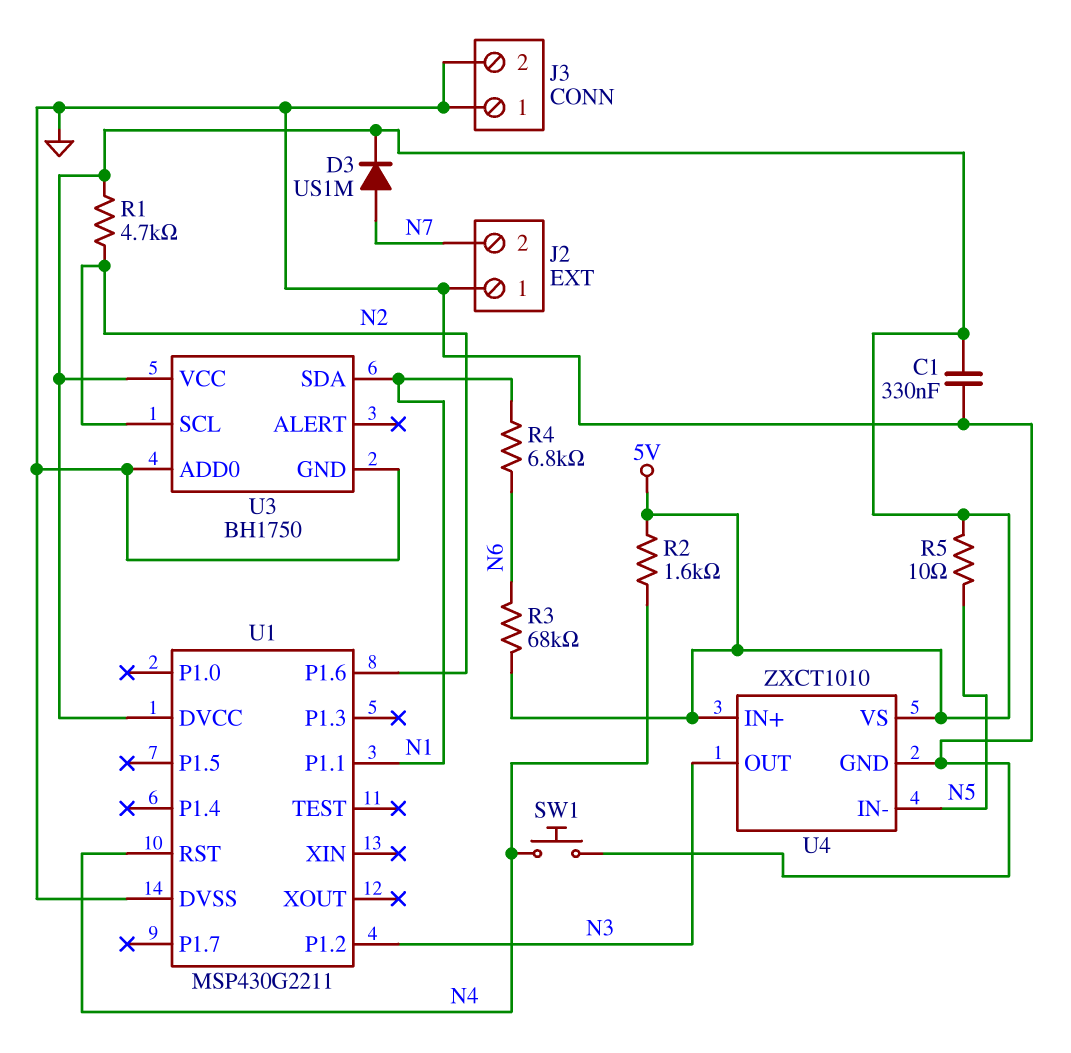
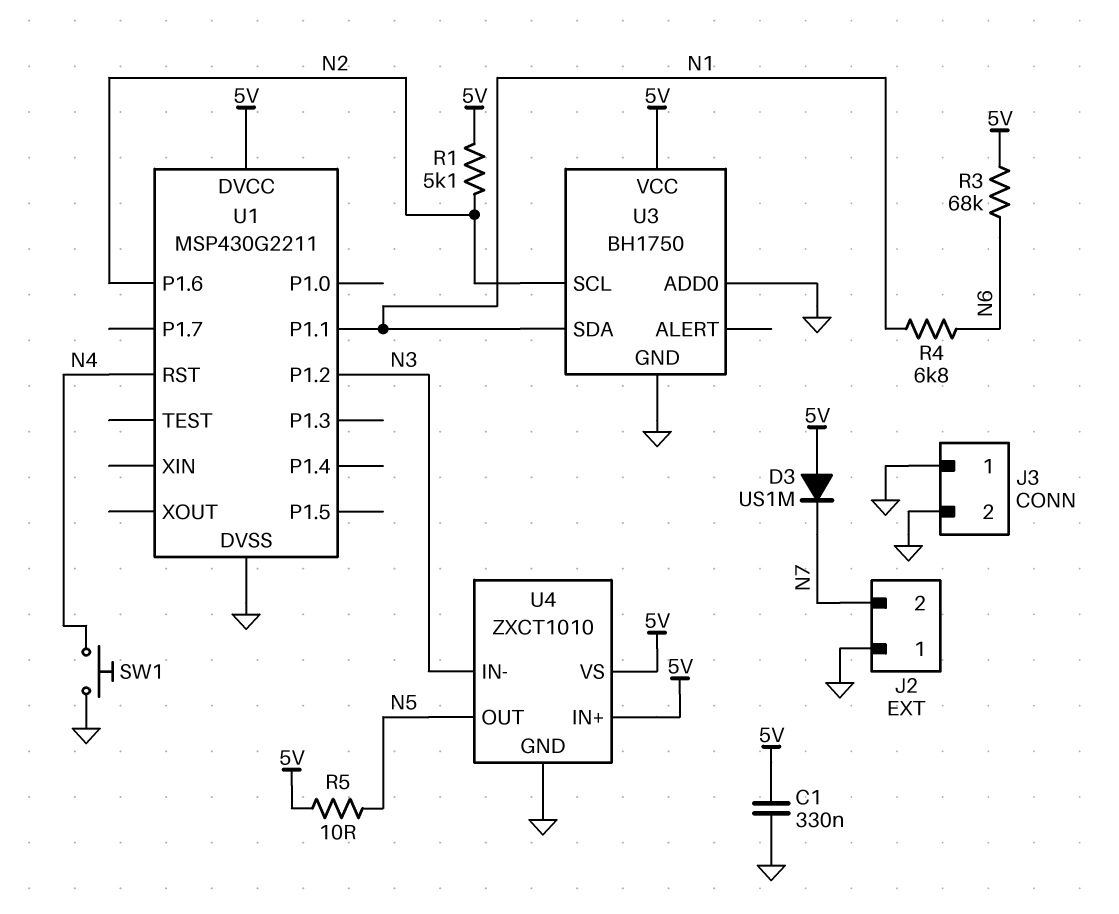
D3: diode US1M (A N7, K 5V) -> diode US1M (A 5V, K N7)
R1: 4.7k (5V, N2) -> 5.1k (5V, N2)
R2: 1.6k (5V, N4) -> none
U4 pin IN-: N5 -> N3
U4 pin OUT: N3 -> N5

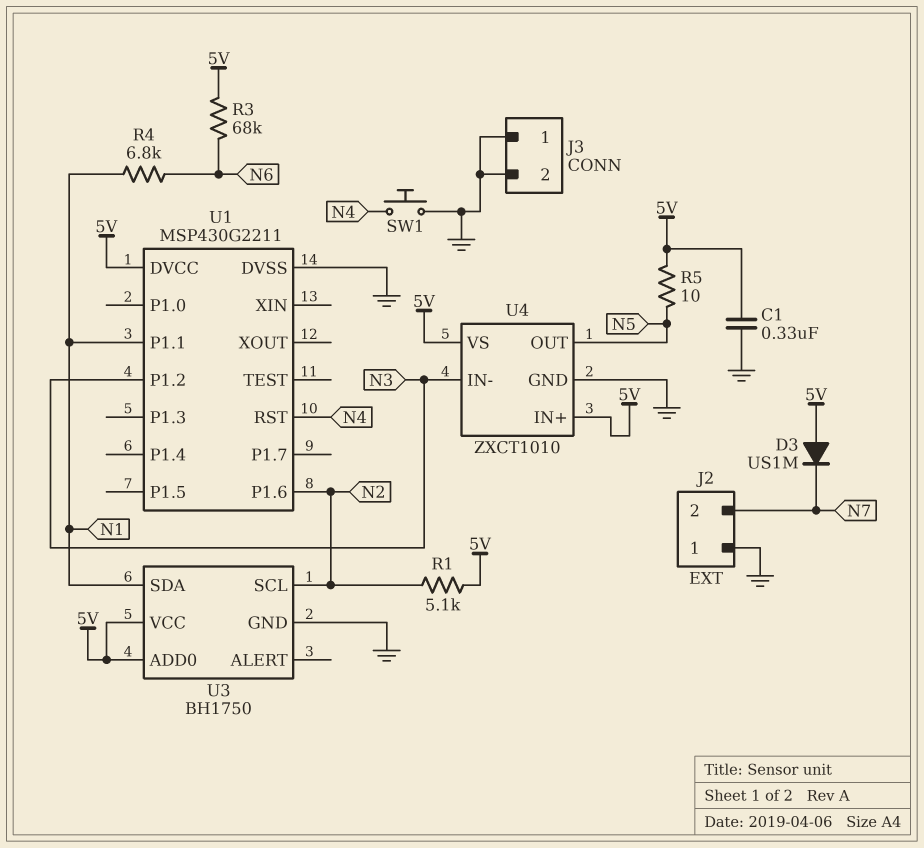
U3 pin ADD0: GND -> 5V

